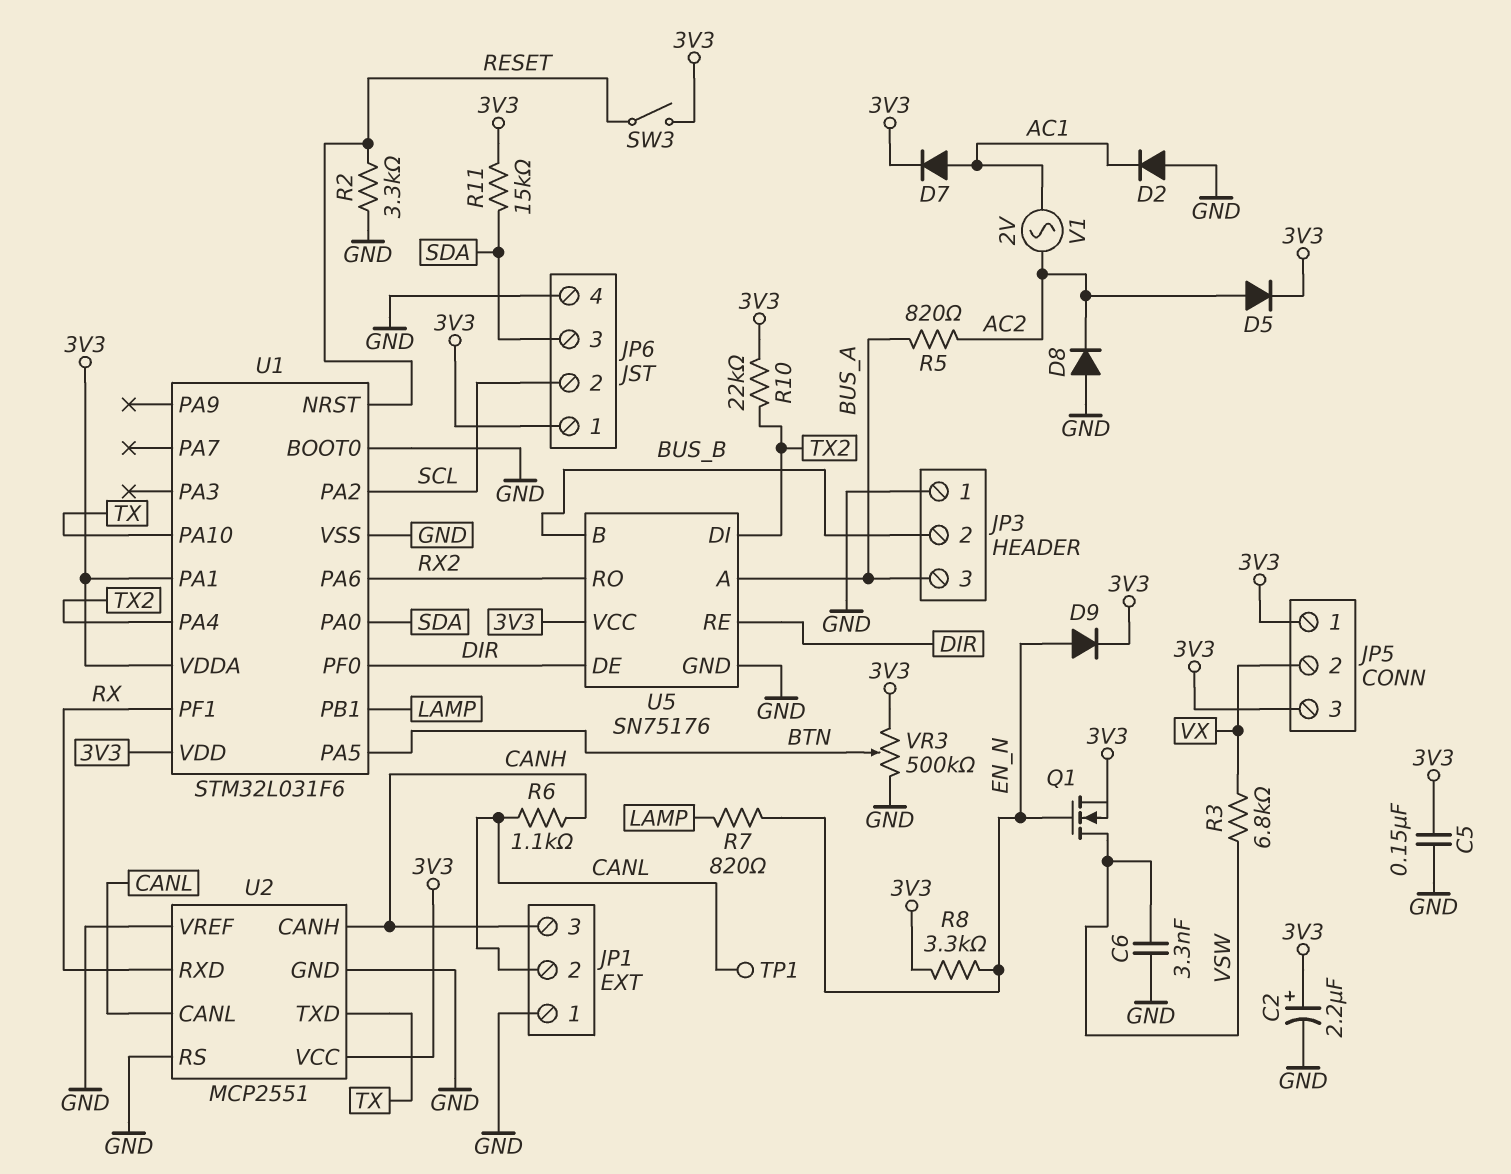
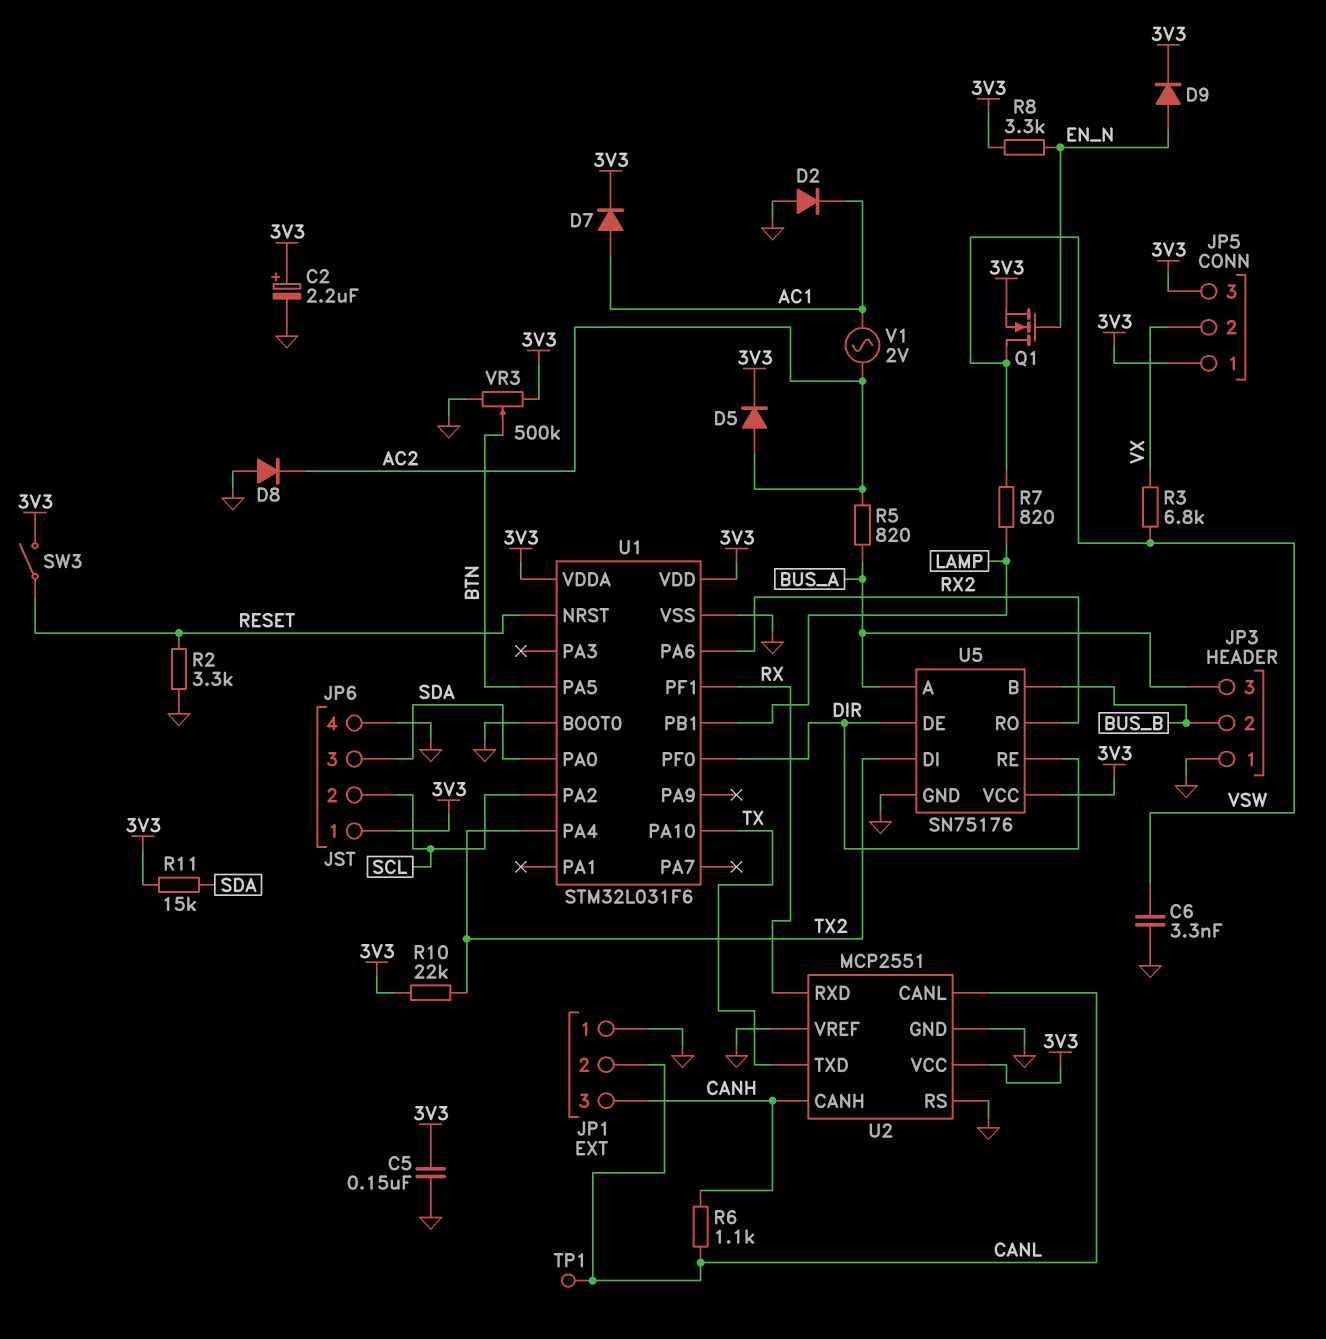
R7: 820 (EN_N, LAMP) -> 820 (LAMP, VSW)
U1 pin PA1: 3V3 -> none

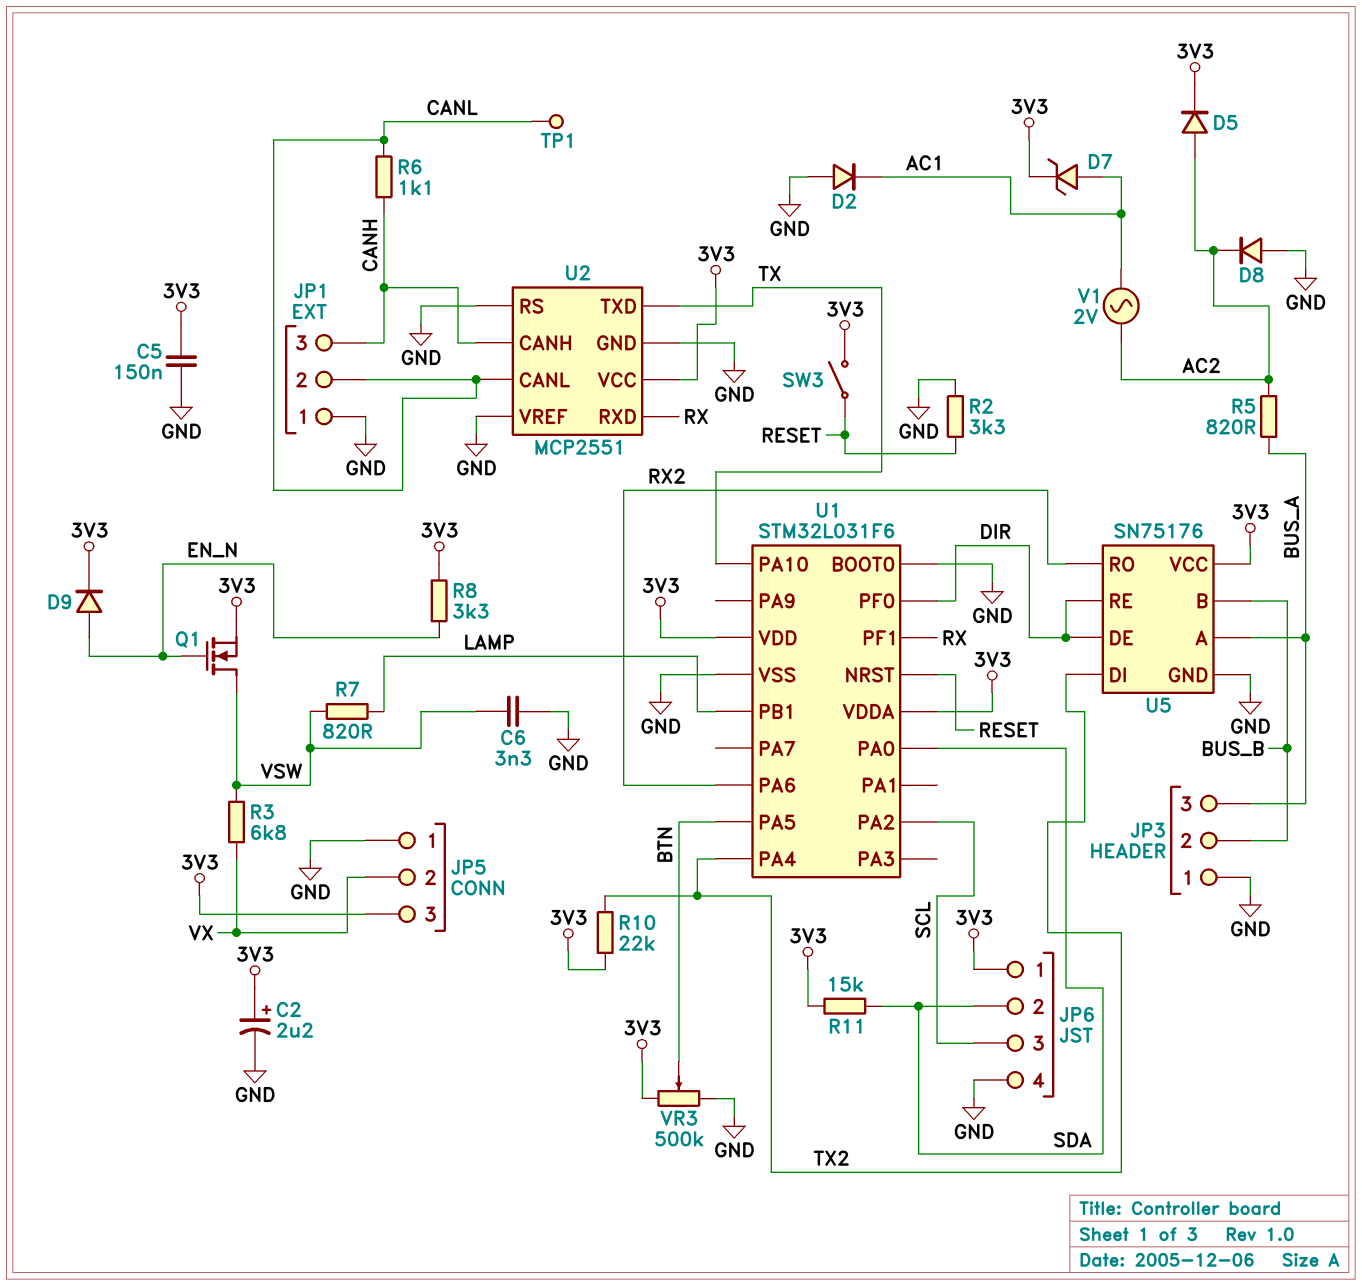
D7: diode (A AC1, K 3V3) -> zener (A AC1, K 3V3)
JP5 pin 1: 3V3 -> GND
JP6 pin 2: SCL -> SDA
JP6 pin 3: SDA -> SCL

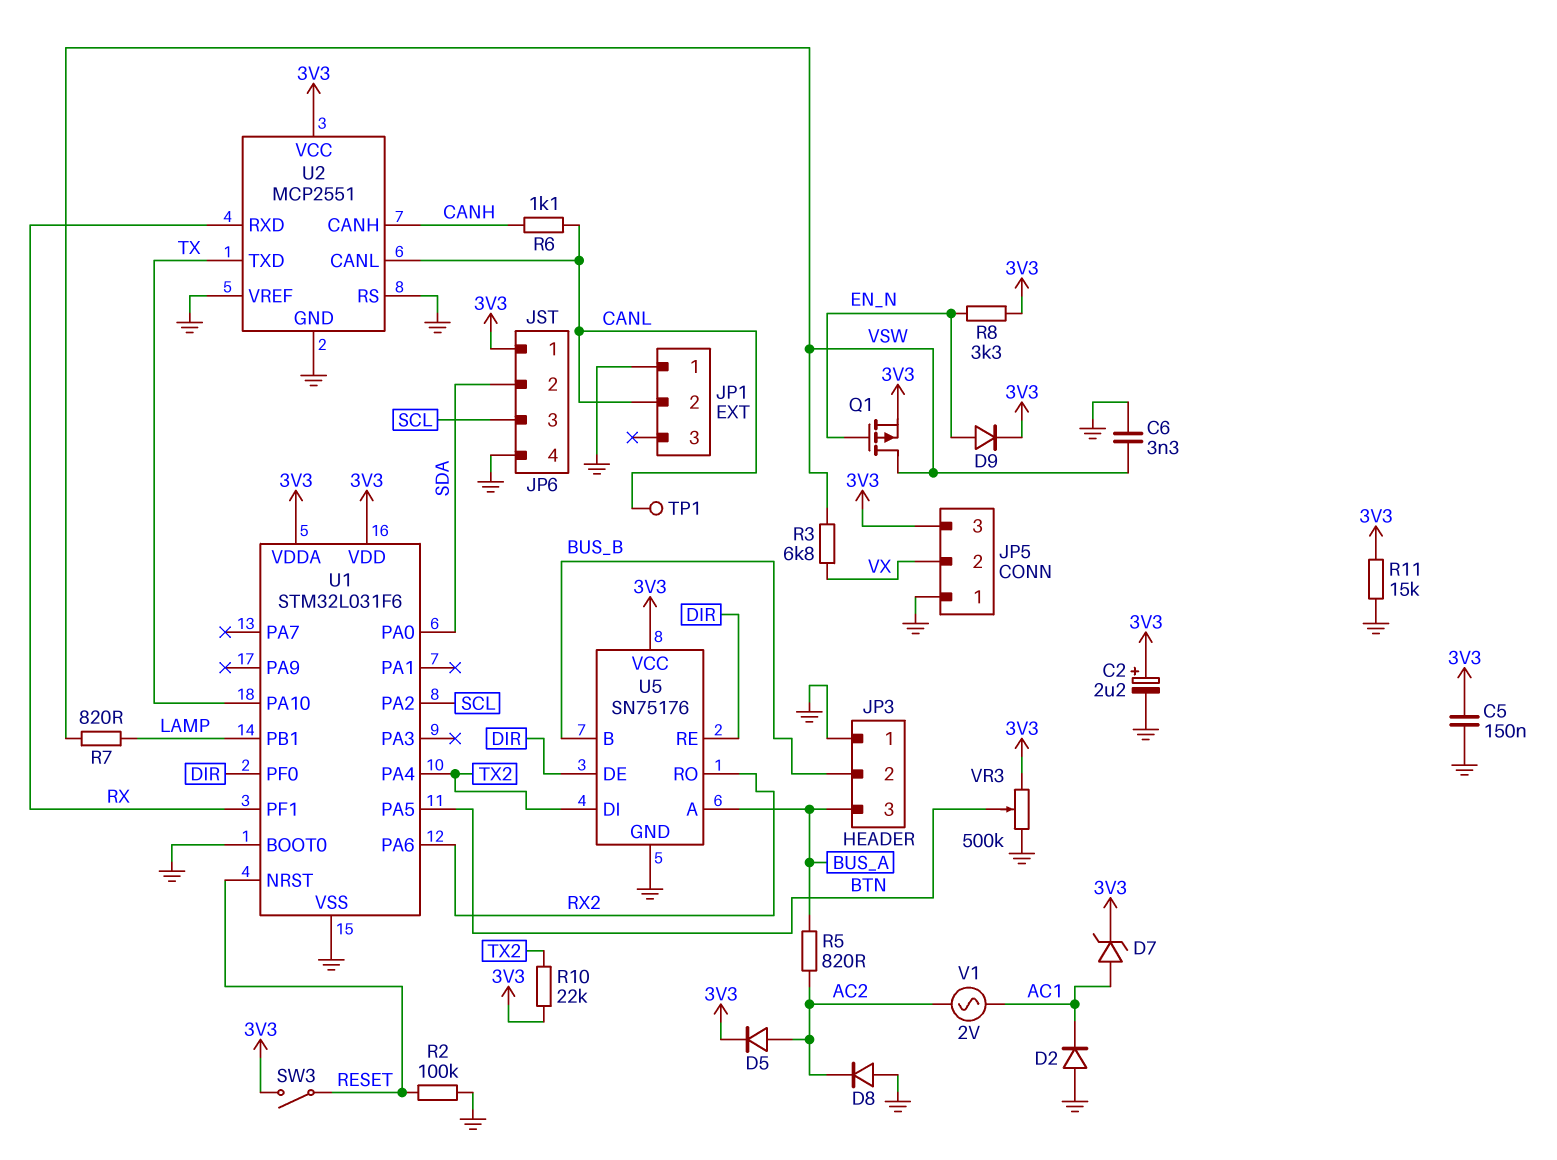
JP1 pin 3: CANH -> none
Q1: NMOS (G EN_N, D VSW, S 3V3) -> PMOS (G EN_N, D VSW, S 3V3)
R2: 3.3k (GND, RESET) -> 100k (GND, RESET)
R11: 15k (3V3, SDA) -> 15k (3V3, GND)

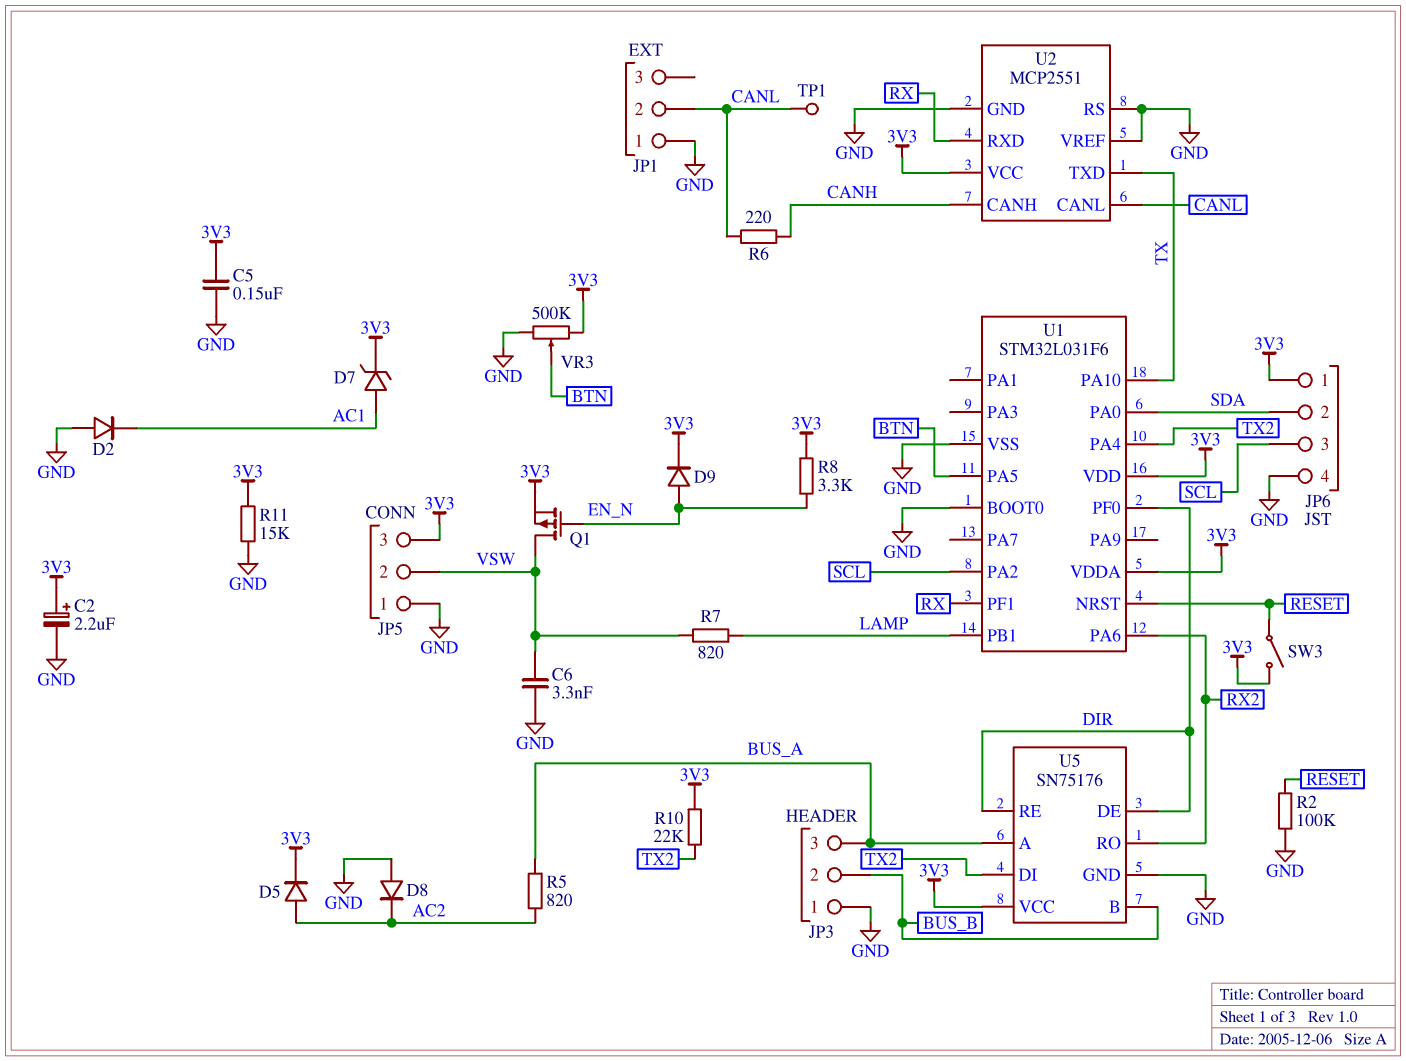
JP5 pin 2: VX -> VSW
R3: 6.8k (VSW, VX) -> none
R6: 1.1k (CANH, CANL) -> 220 (CANH, CANL)
V1: AC 2V (AC1, AC2) -> none

